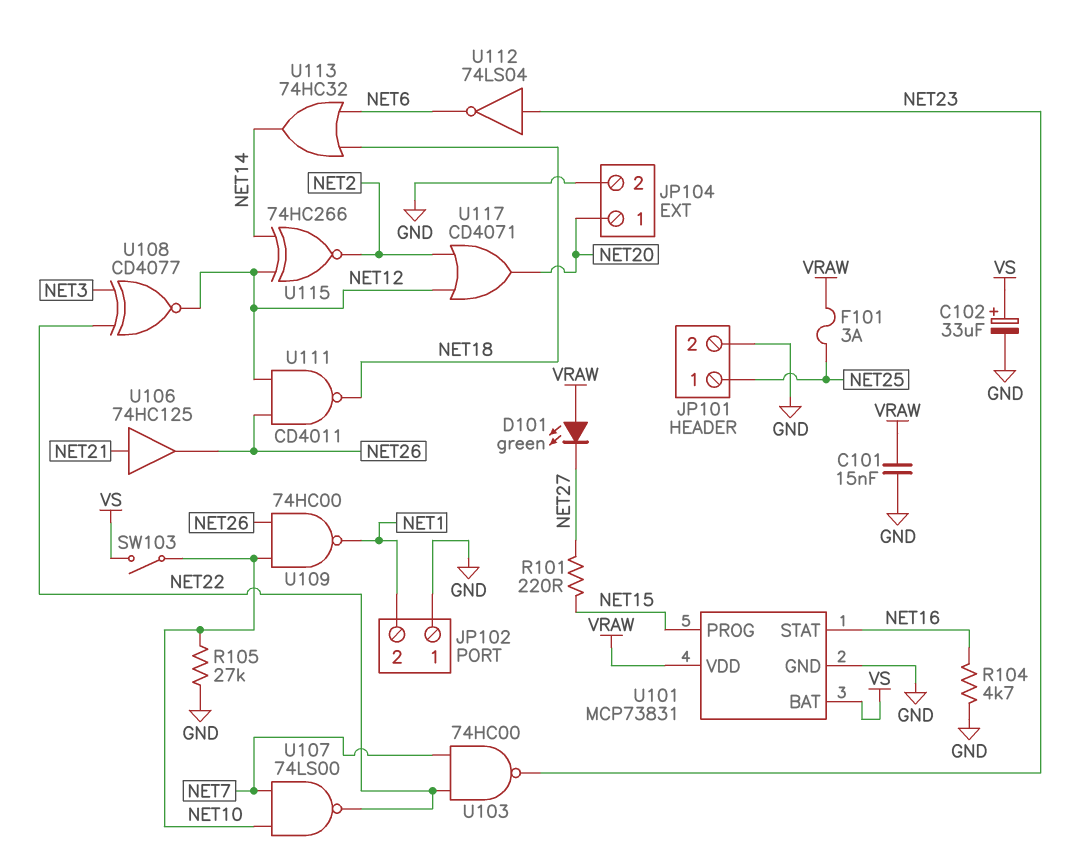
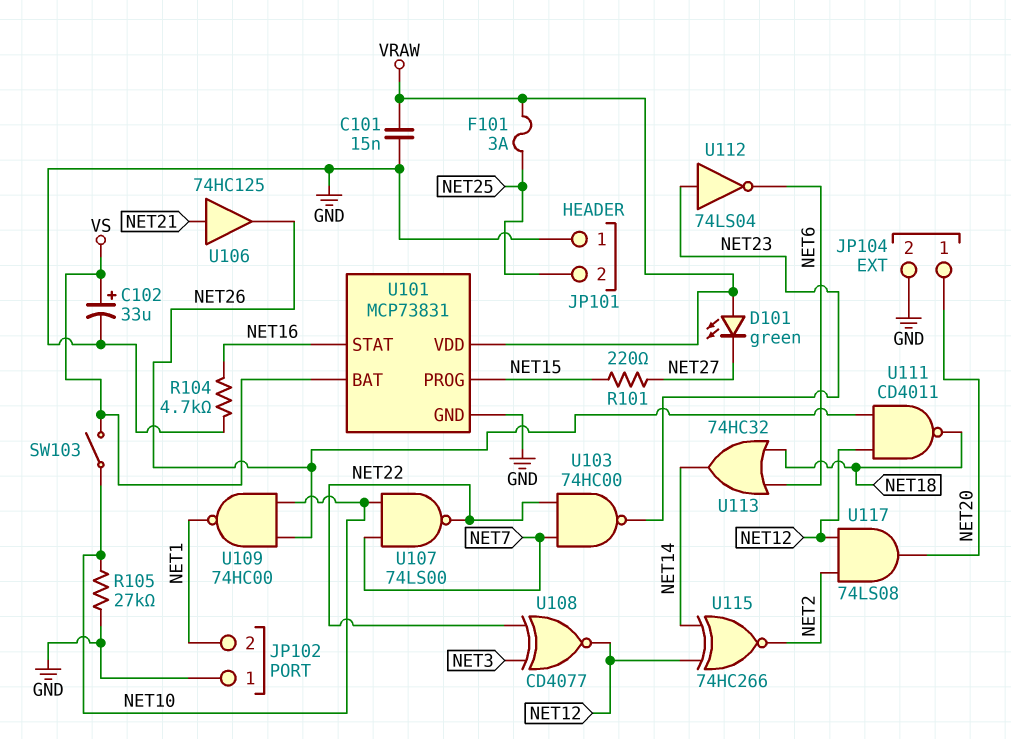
JP101 pin 1: NET25 -> GND
JP101 pin 2: GND -> NET25
U117: OR CD4071 (in NET2, in NET12, out NET20) -> AND 74LS08 (in NET2, in NET12, out NET20)

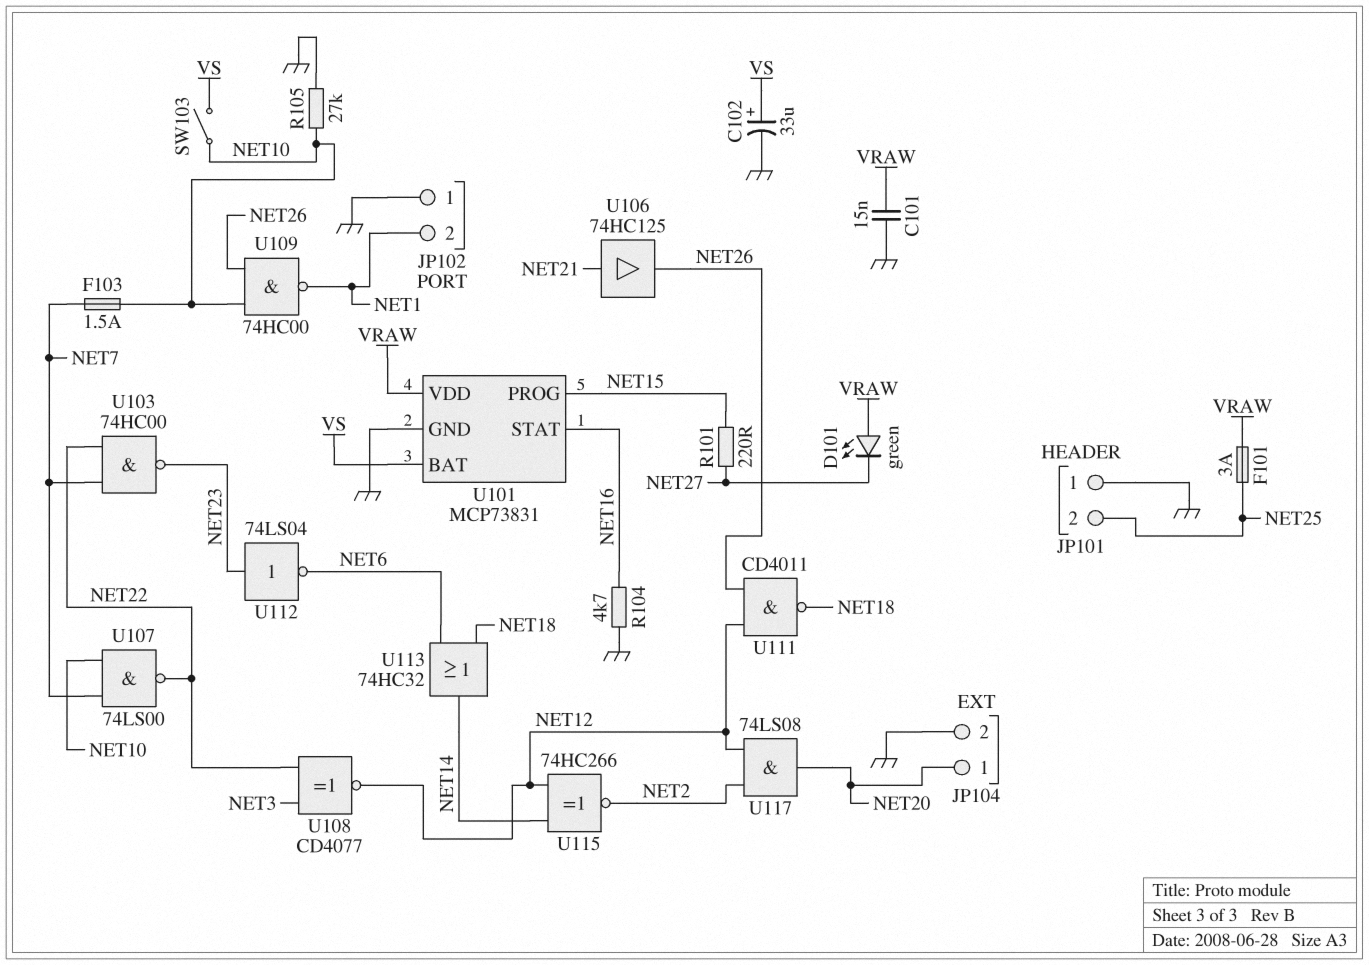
F103: none -> 1.5A (NET7, NET10)

